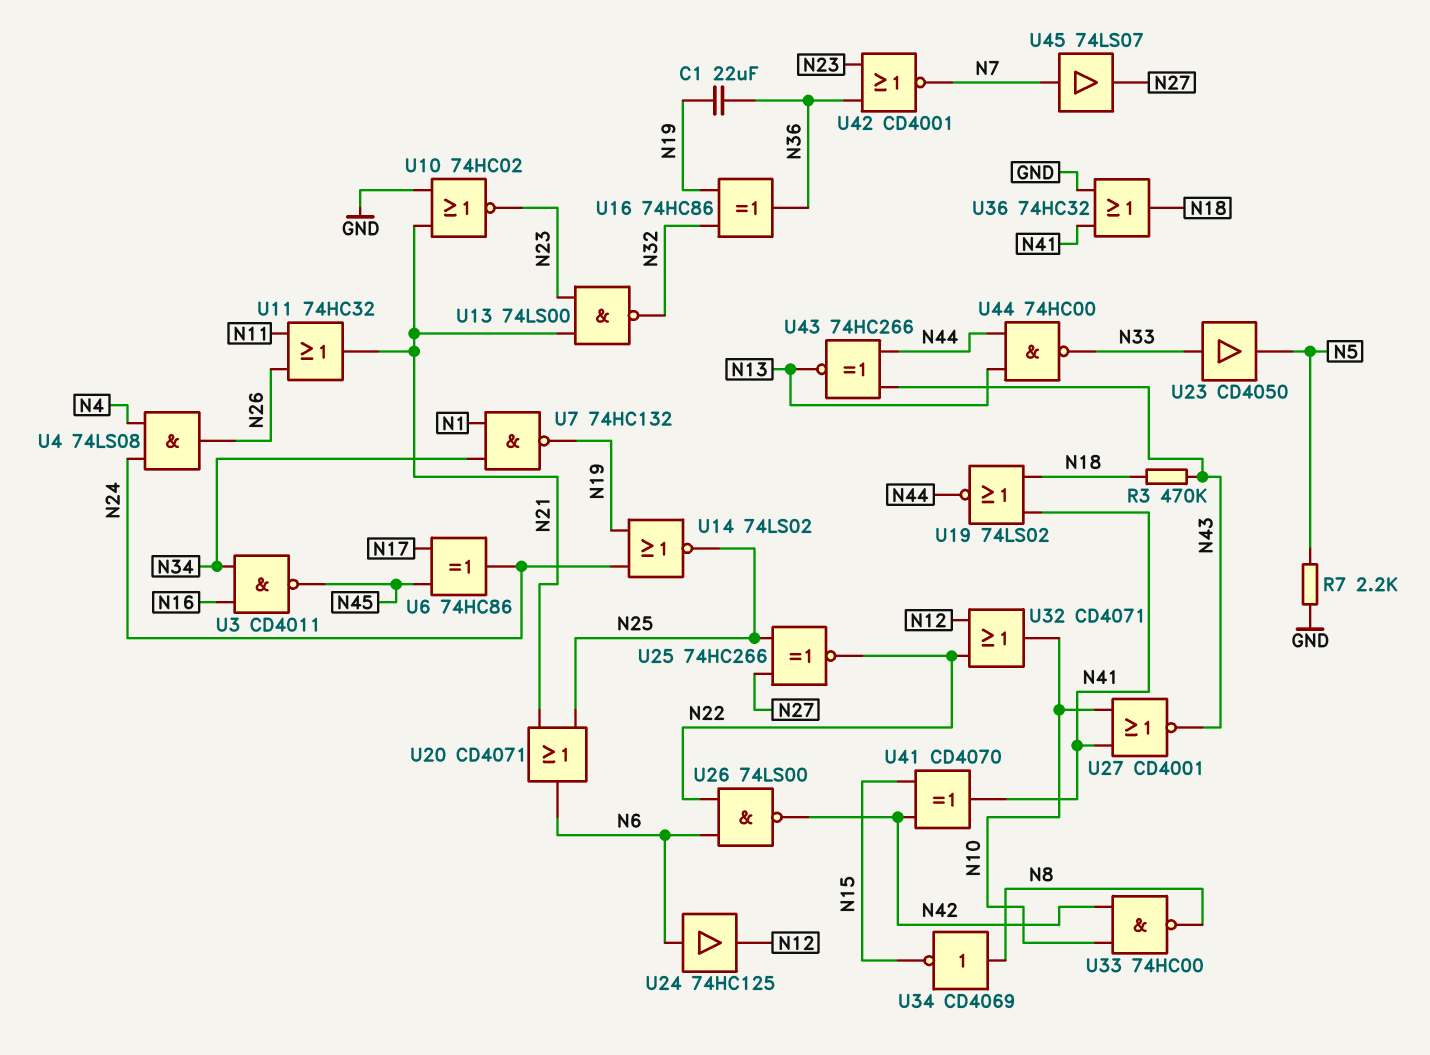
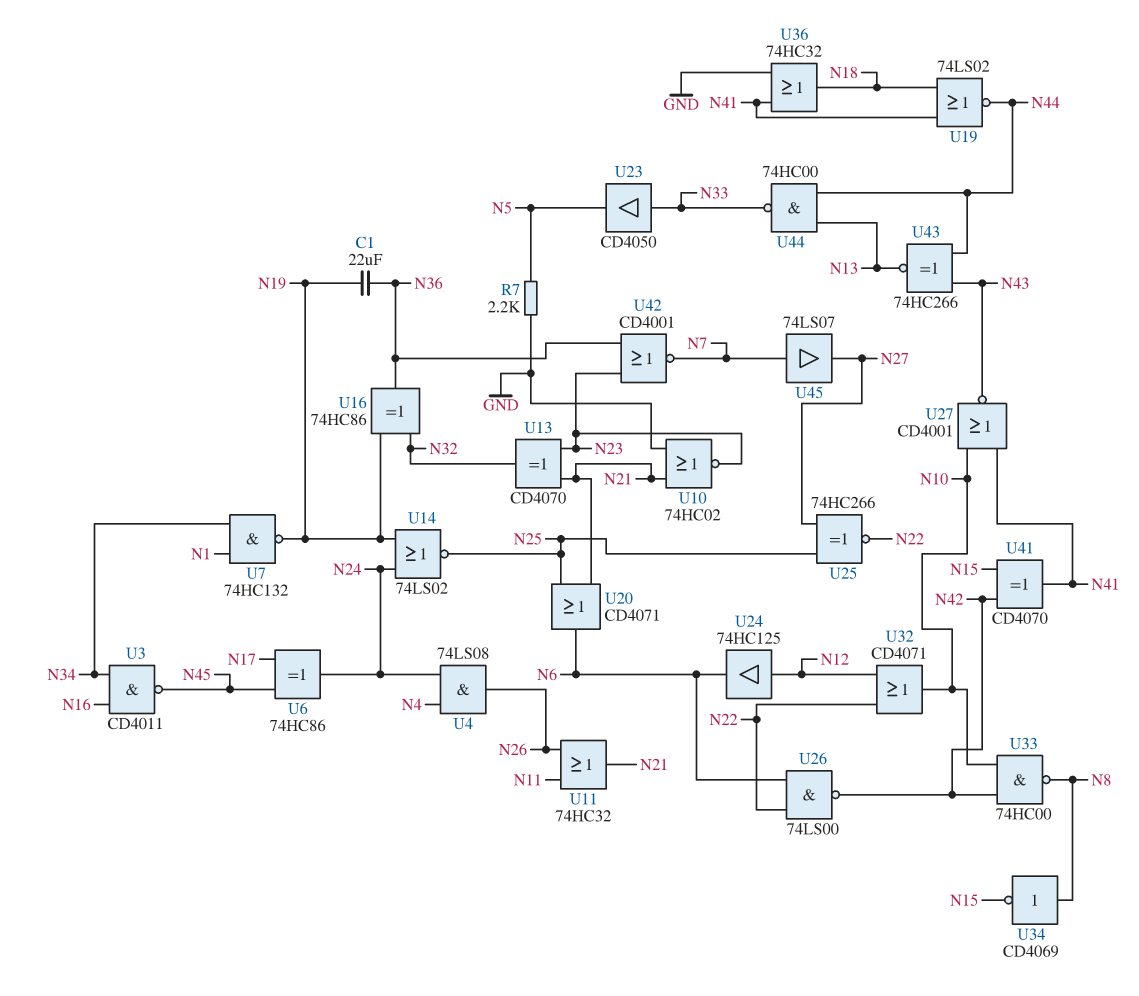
R3: 470k (N18, N43) -> none
U13: NAND 74LS00 (in N21, in N23, out N32) -> XOR CD4070 (in N21, in N23, out N32)
U24: buffer 74HC125 (in N6, out N12) -> buffer 74HC125 (in N12, out N6)

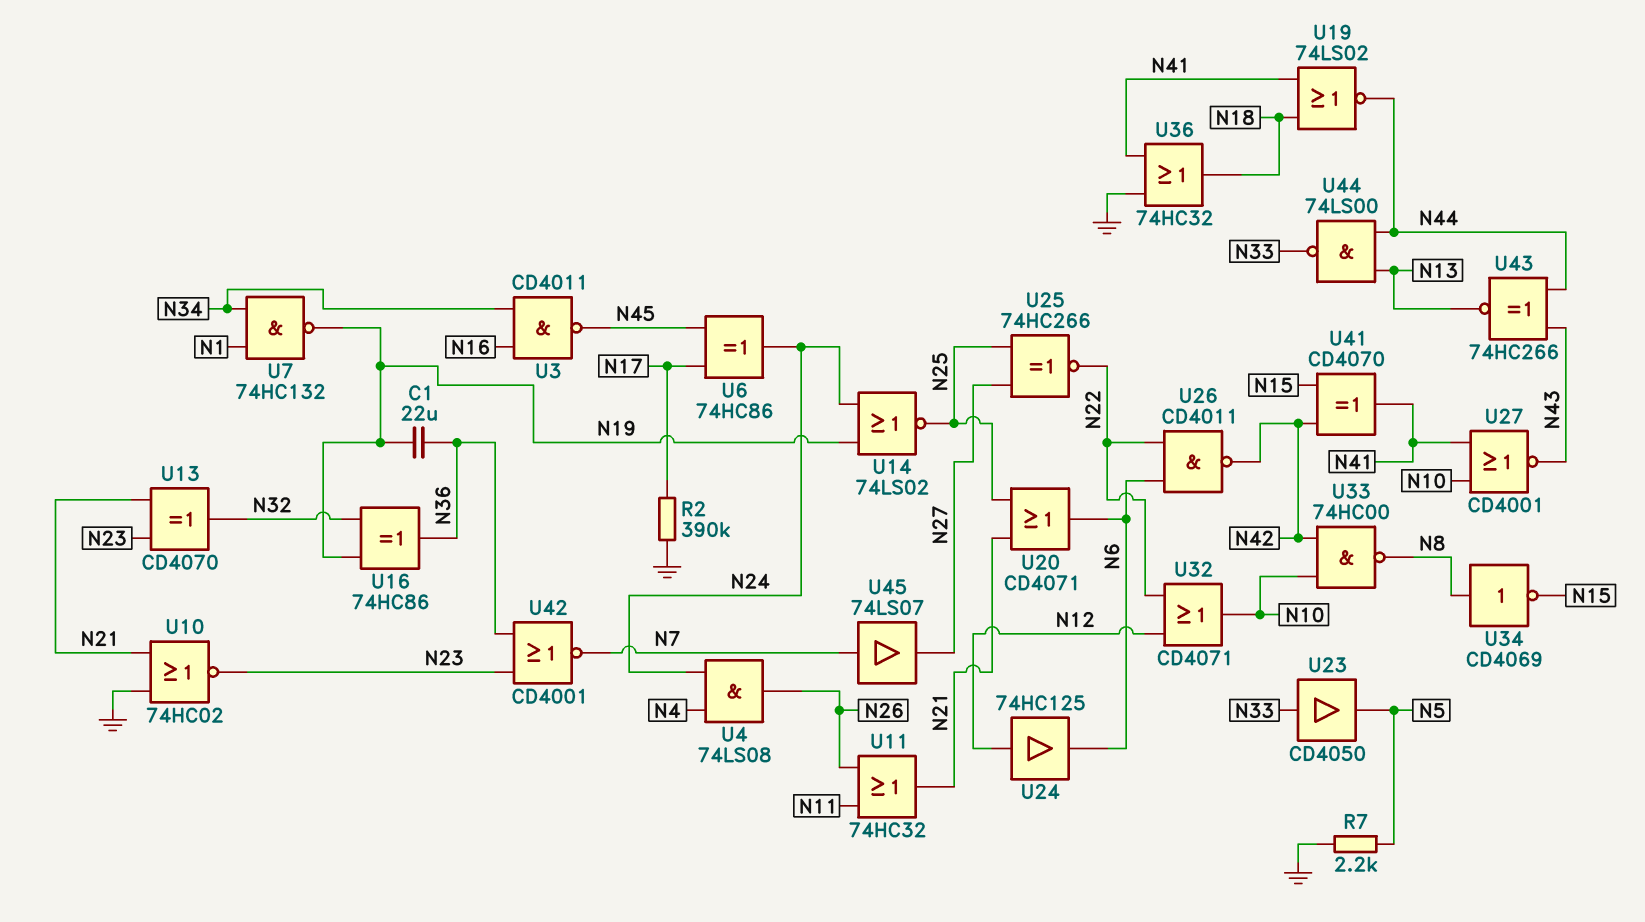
R2: none -> 390k (GND, N17)
U26: NAND 74LS00 (in N6, in N22, out N42) -> NAND CD4011 (in N6, in N22, out N42)
U44: NAND 74HC00 (in N13, in N44, out N33) -> NAND 74LS00 (in N13, in N44, out N33)

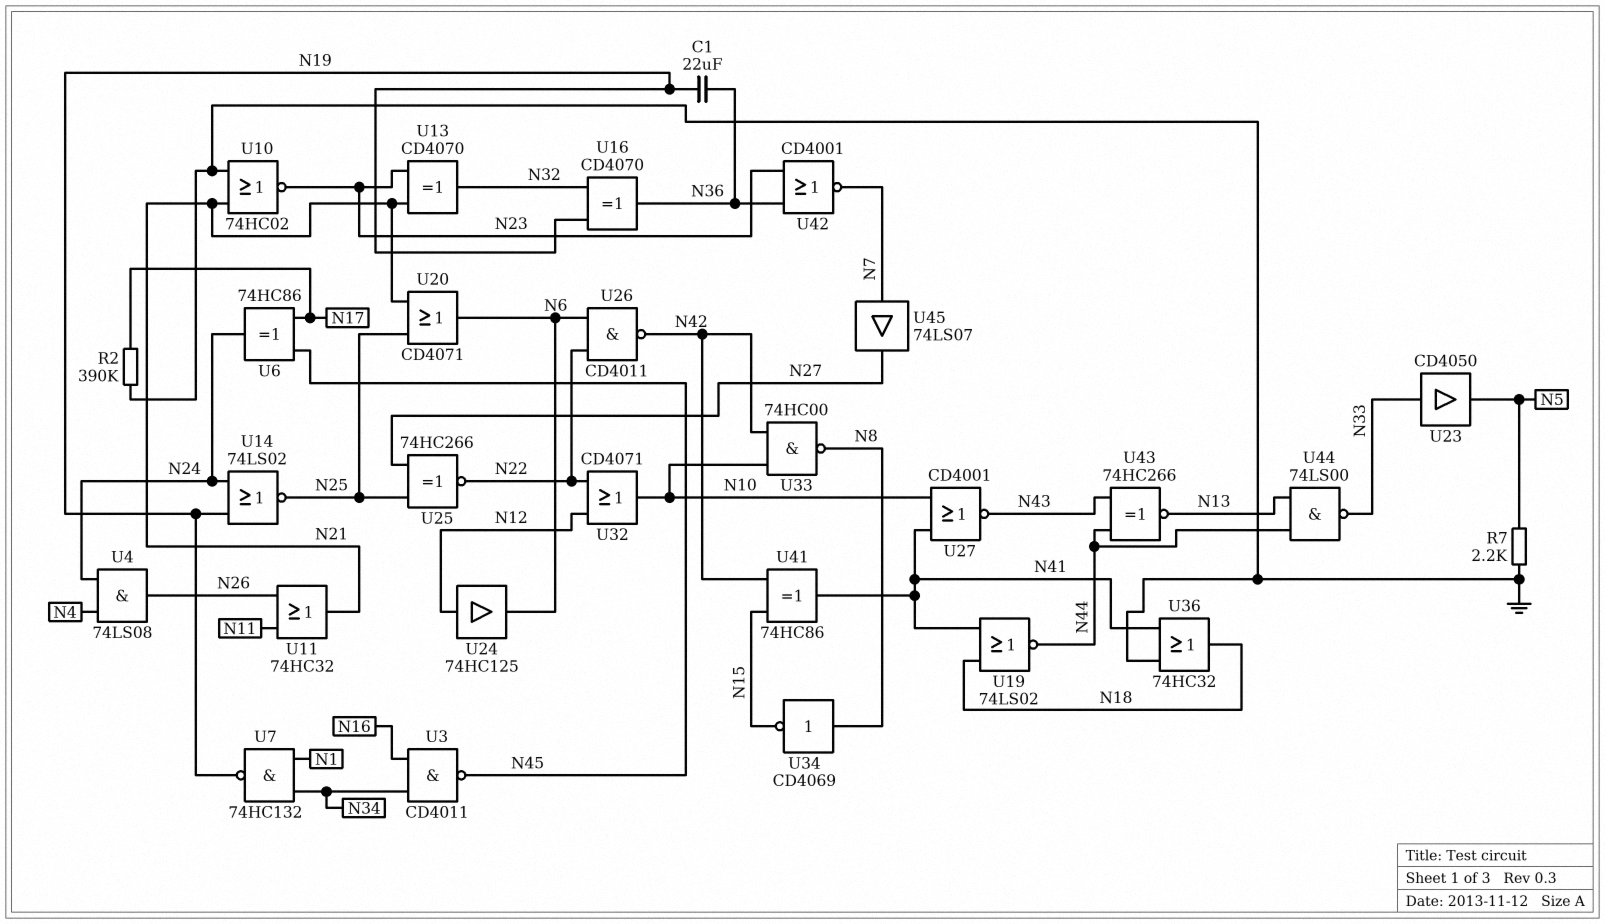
U16: XOR 74HC86 (in N19, in N32, out N36) -> XOR CD4070 (in N19, in N32, out N36)
U41: XOR CD4070 (in N15, in N42, out N41) -> XOR 74HC86 (in N15, in N42, out N41)

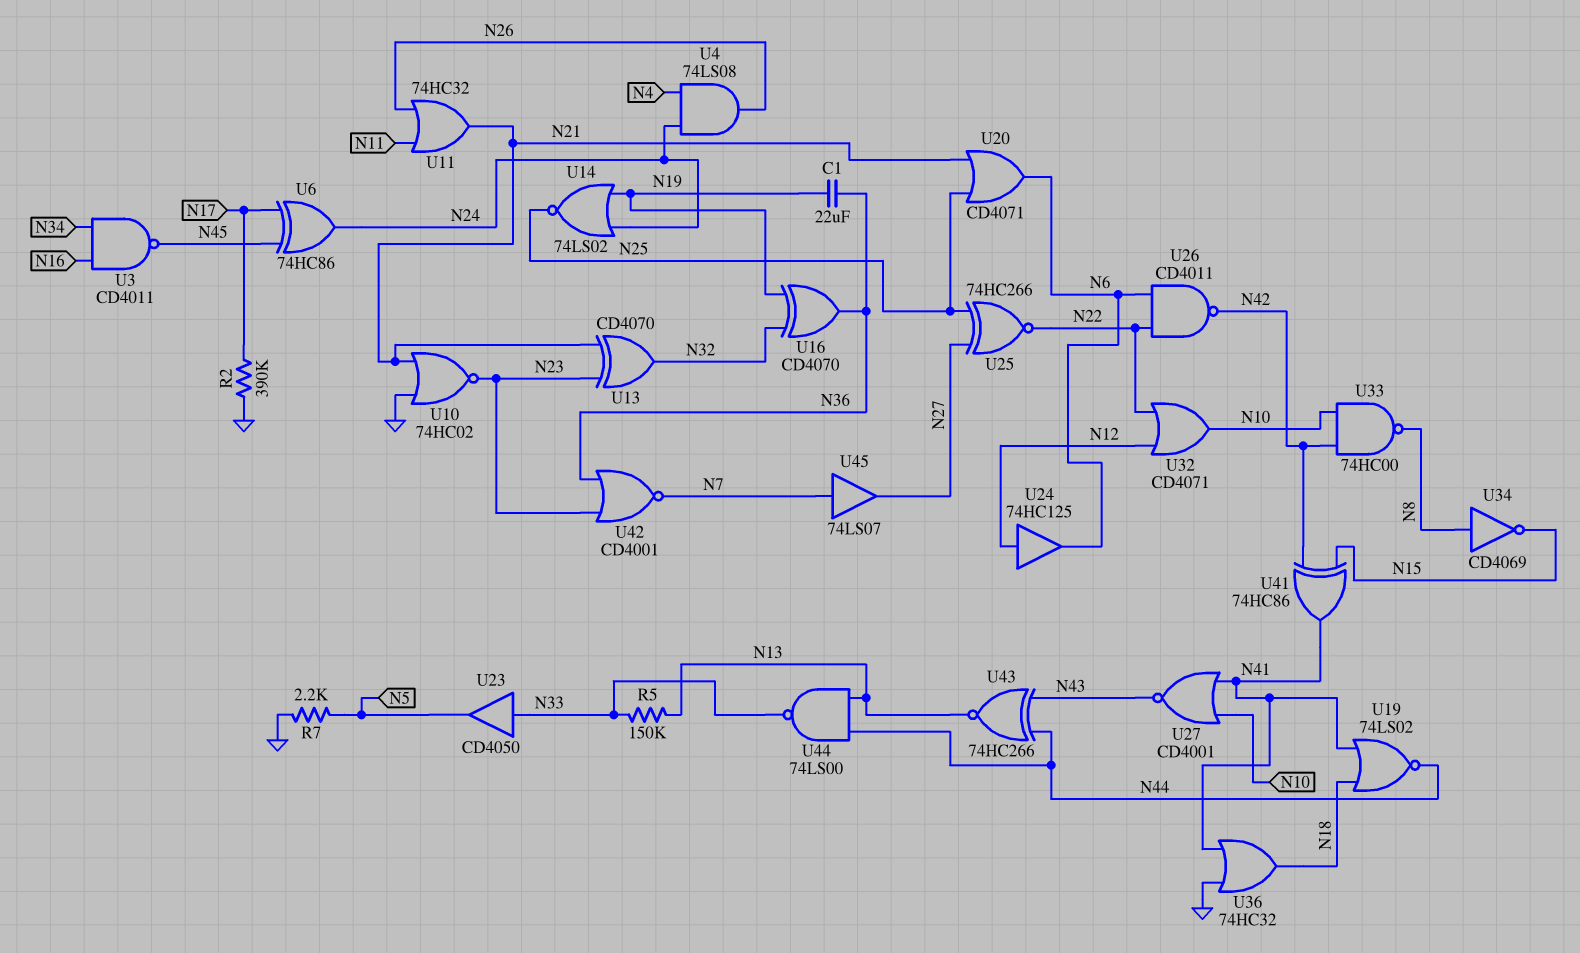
R5: none -> 150k (N13, N33)
U7: NAND 74HC132 (in N1, in N34, out N19) -> none

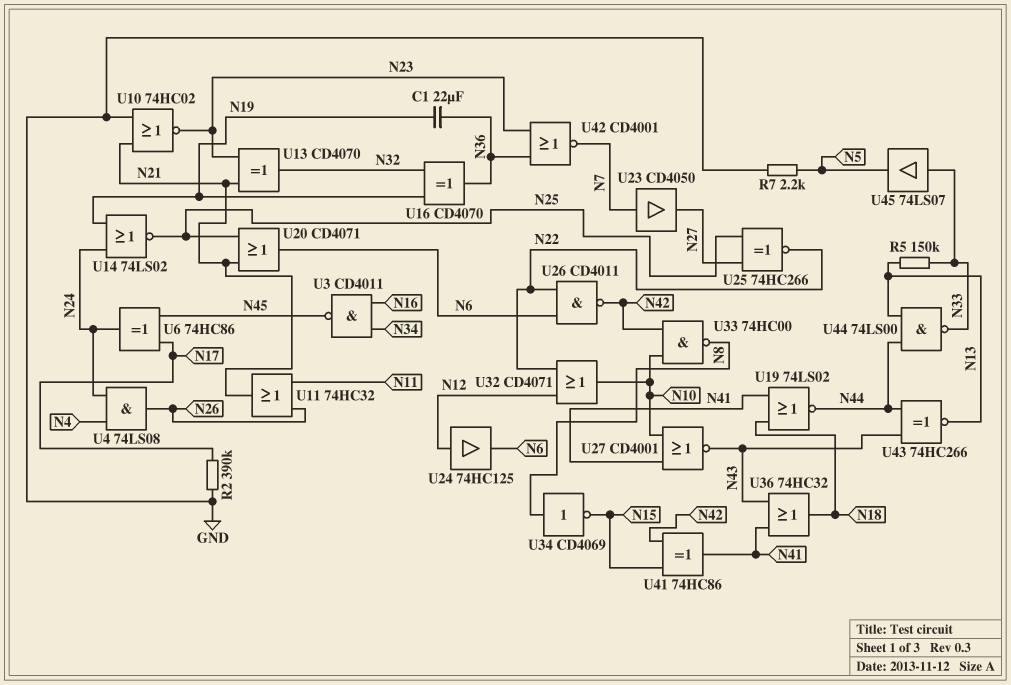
U23: buffer CD4050 (in N33, out N5) -> buffer CD4050 (in N7, out N27)
U36: OR 74HC32 (in GND, in N41, out N18) -> OR 74HC32 (in N41, in N43, out N18)
U45: buffer 74LS07 (in N7, out N27) -> buffer 74LS07 (in N33, out N5)

